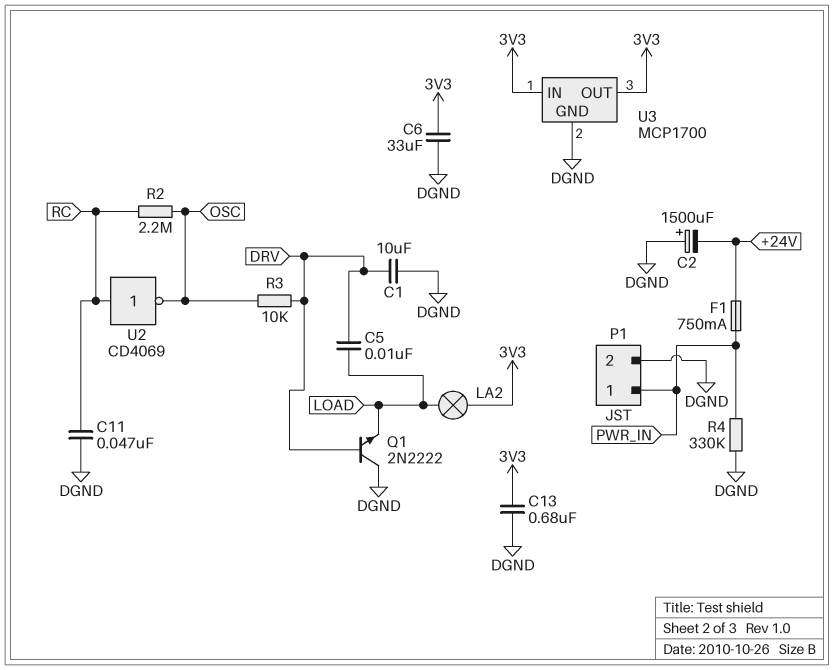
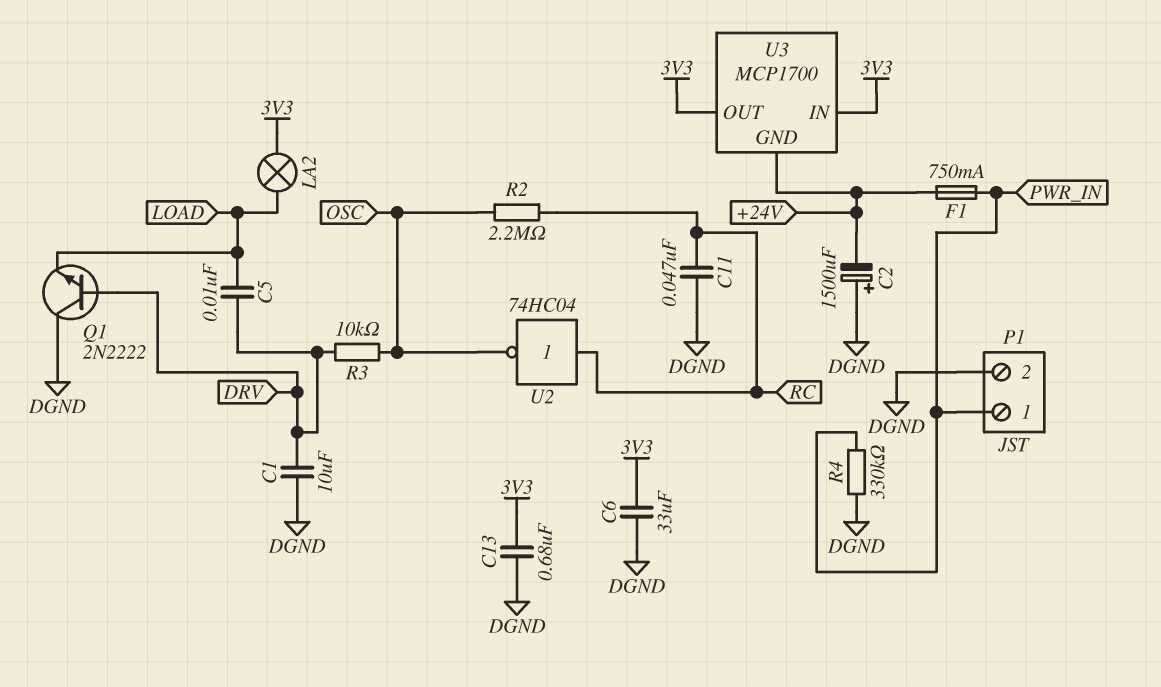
U2: NOT CD4069 (in RC, out OSC) -> NOT 74HC04 (in RC, out OSC)
U3 pin GND: DGND -> +24V

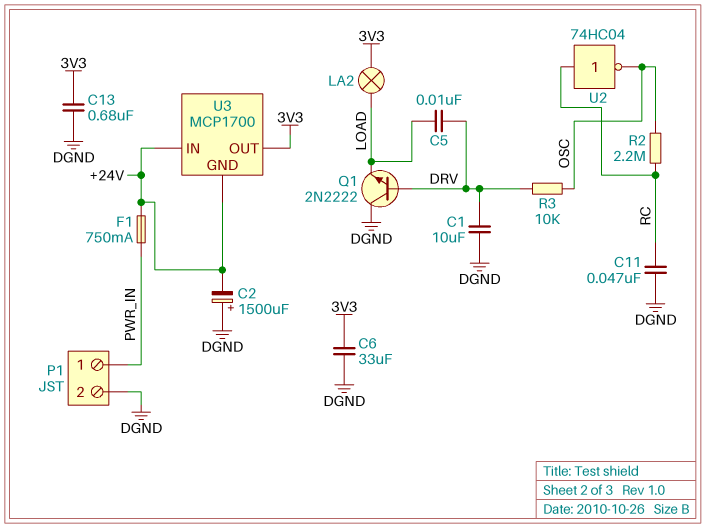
R4: 330k (DGND, PWR_IN) -> none
U3 pin IN: 3V3 -> +24V

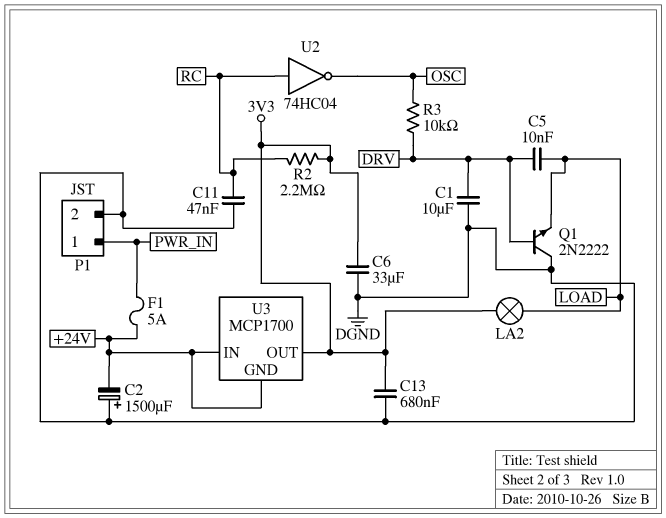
F1: 750mA (+24V, PWR_IN) -> 5A (+24V, PWR_IN)
R2: 2.2M (OSC, RC) -> 2.2M (3V3, RC)

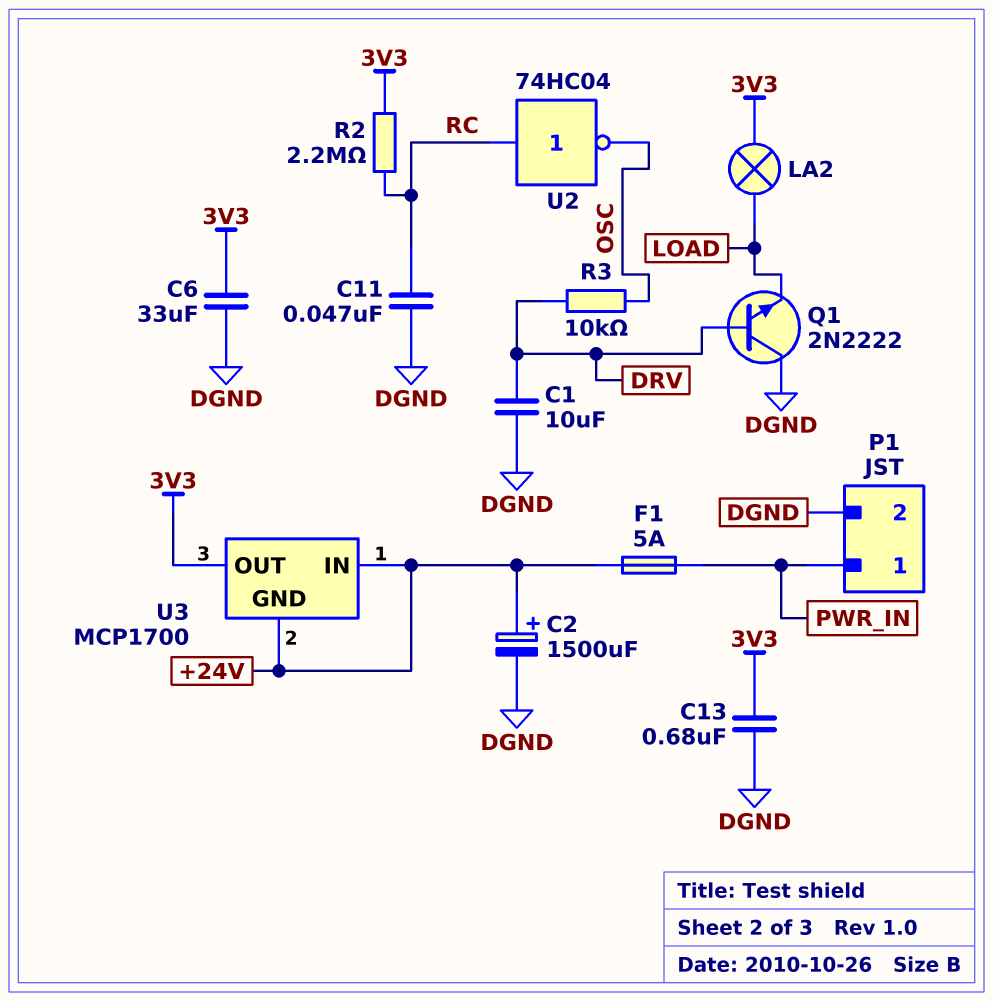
C2: 1500uF (plus DGND, minus +24V) -> 1500uF (plus +24V, minus DGND)
C5: 10nF (DRV, LOAD) -> none

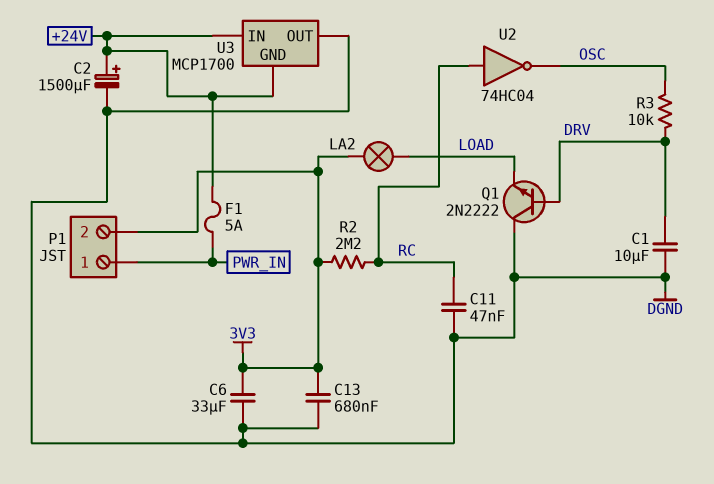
P1 pin 2: DGND -> 3V3
U3 pin OUT: 3V3 -> DGND

